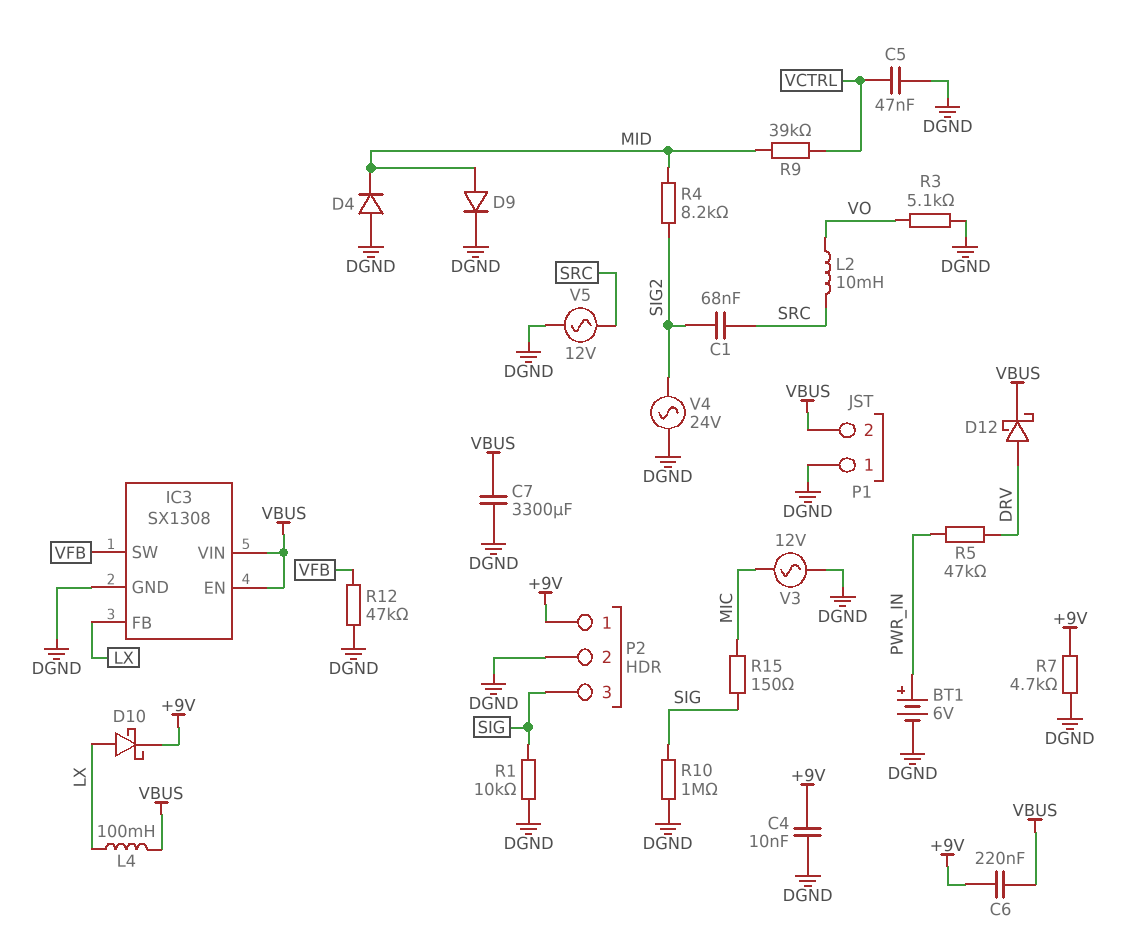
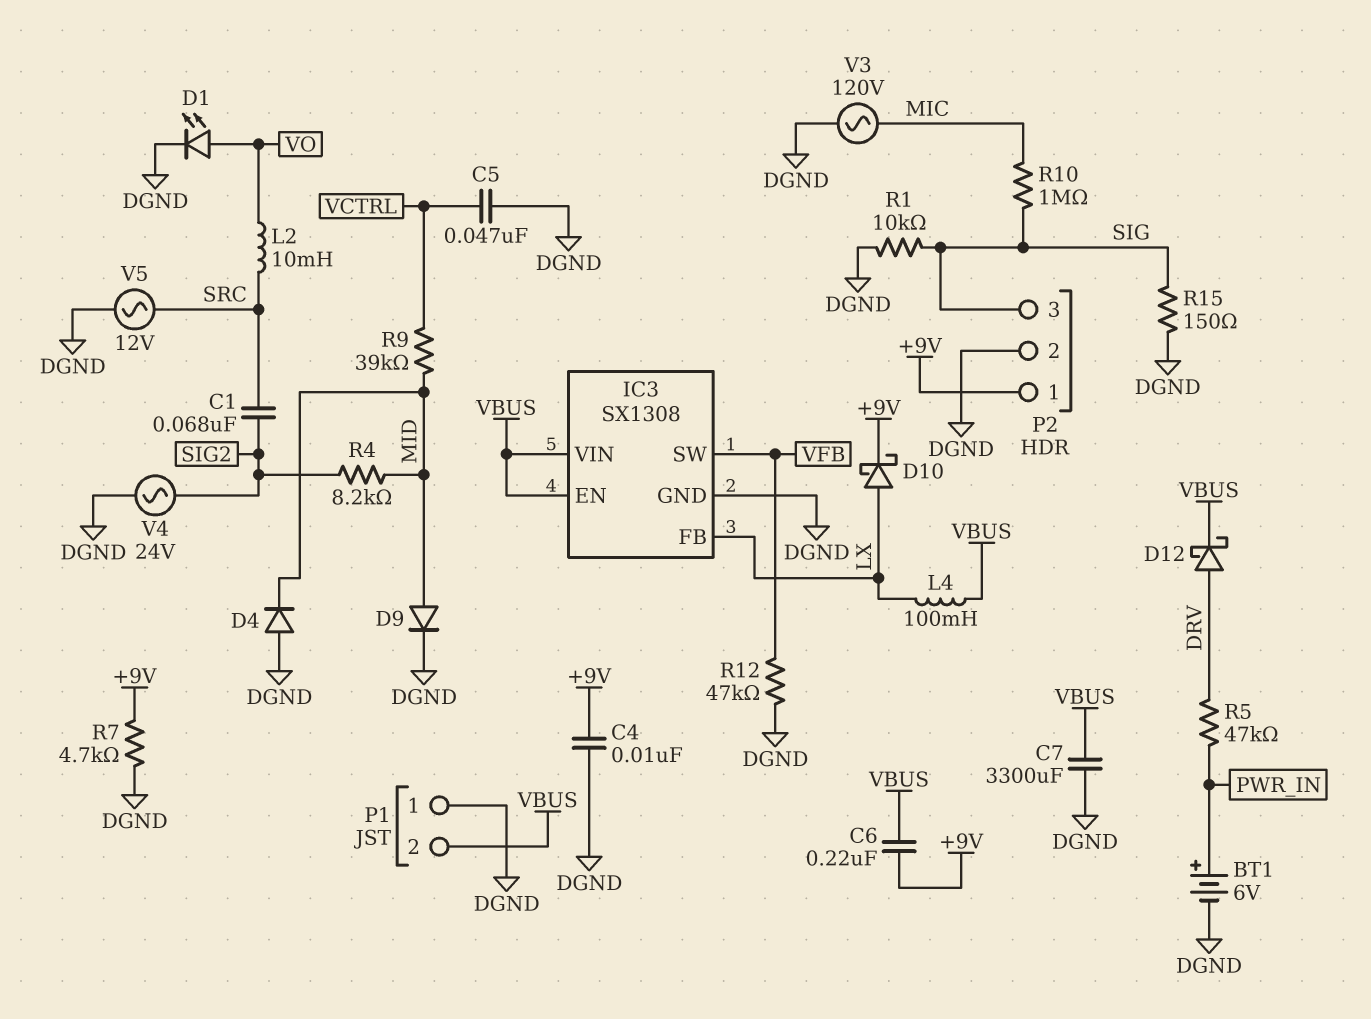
D1: none -> LED (A VO, K DGND)
R3: 5.1k (DGND, VO) -> none
R10: 1M (DGND, SIG) -> 1M (MIC, SIG)
R15: 150 (MIC, SIG) -> 150 (DGND, SIG)
V3: AC 12V (DGND, MIC) -> AC 120V (DGND, MIC)

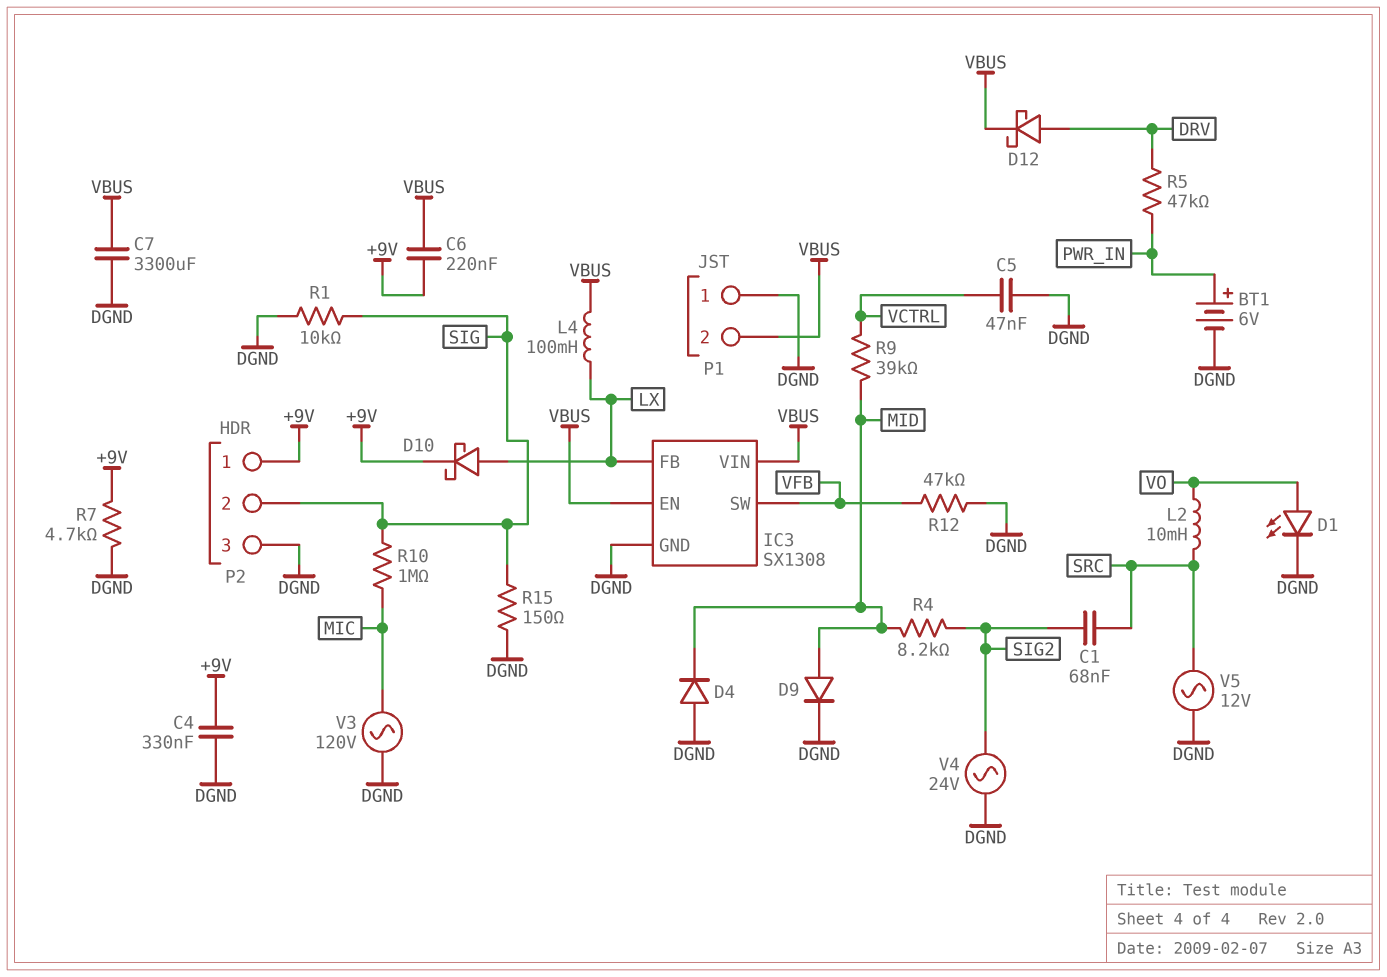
C4: 10nF (+9V, DGND) -> 330nF (+9V, DGND)
P2 pin 2: DGND -> SIG
P2 pin 3: SIG -> DGND

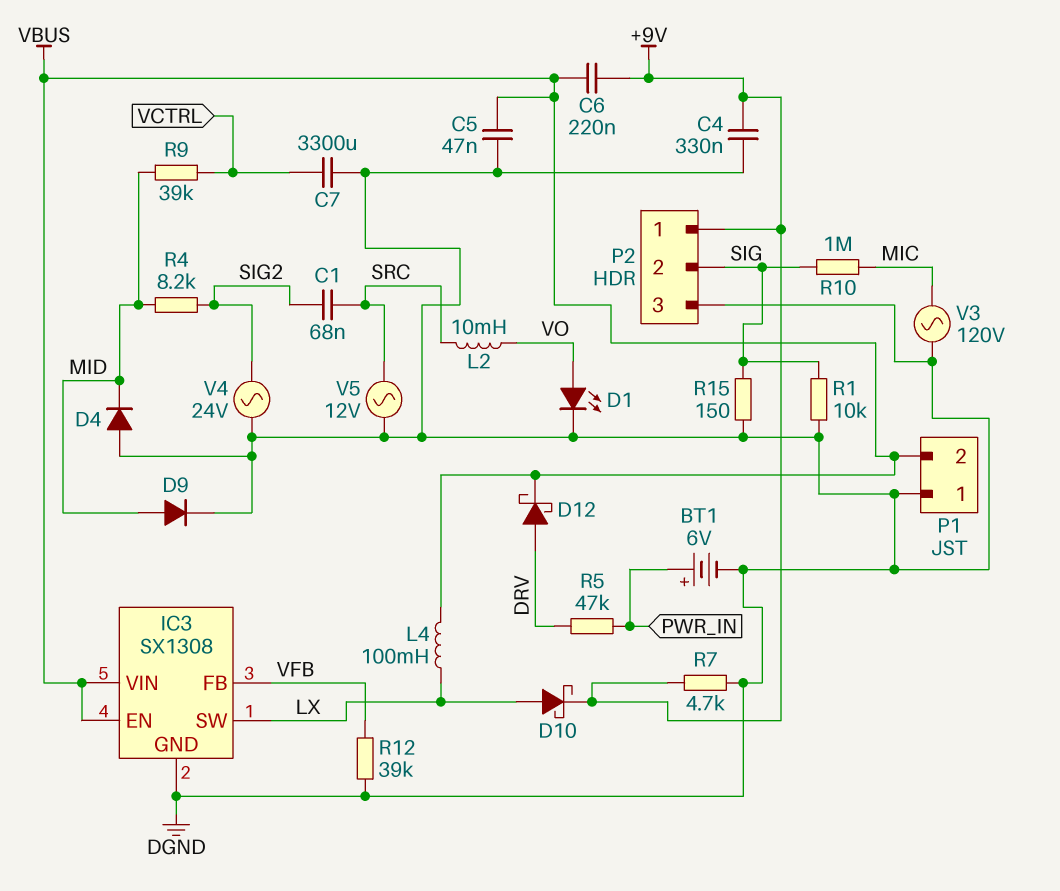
C5: 47nF (DGND, VCTRL) -> 47nF (DGND, VBUS)
C7: 3300uF (DGND, VBUS) -> 3300uF (DGND, VCTRL)
IC3 pin FB: LX -> VFB
IC3 pin SW: VFB -> LX
R12: 47k (DGND, VFB) -> 39k (DGND, VFB)

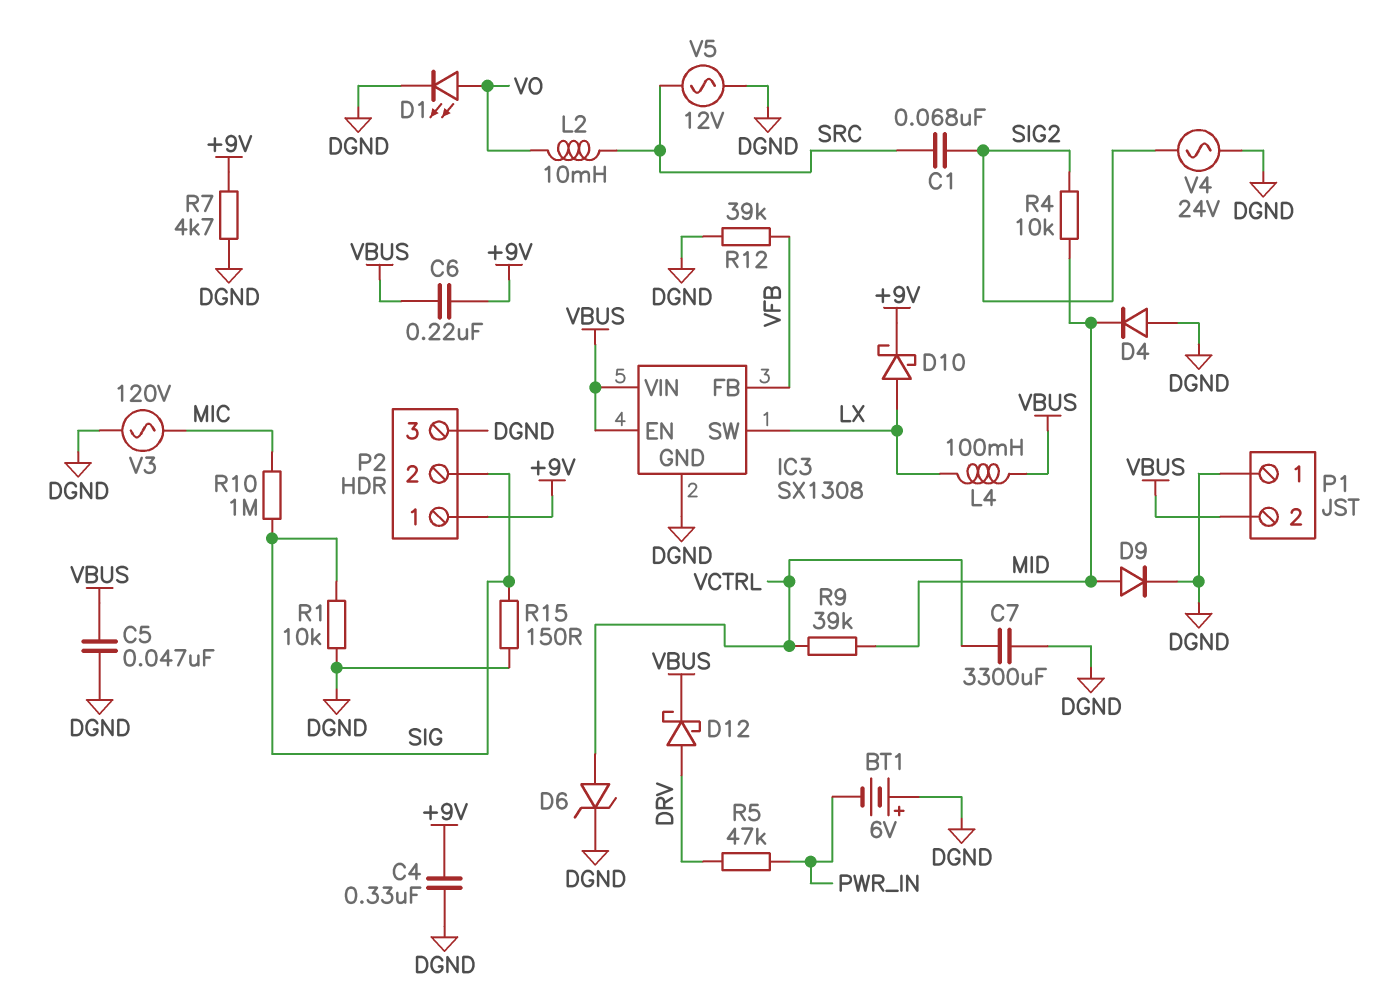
BT1: 6V (plus PWR_IN, minus DGND) -> 6V (plus DGND, minus PWR_IN)
D6: none -> zener (A VCTRL, K DGND)
R4: 8.2k (MID, SIG2) -> 10k (MID, SIG2)

